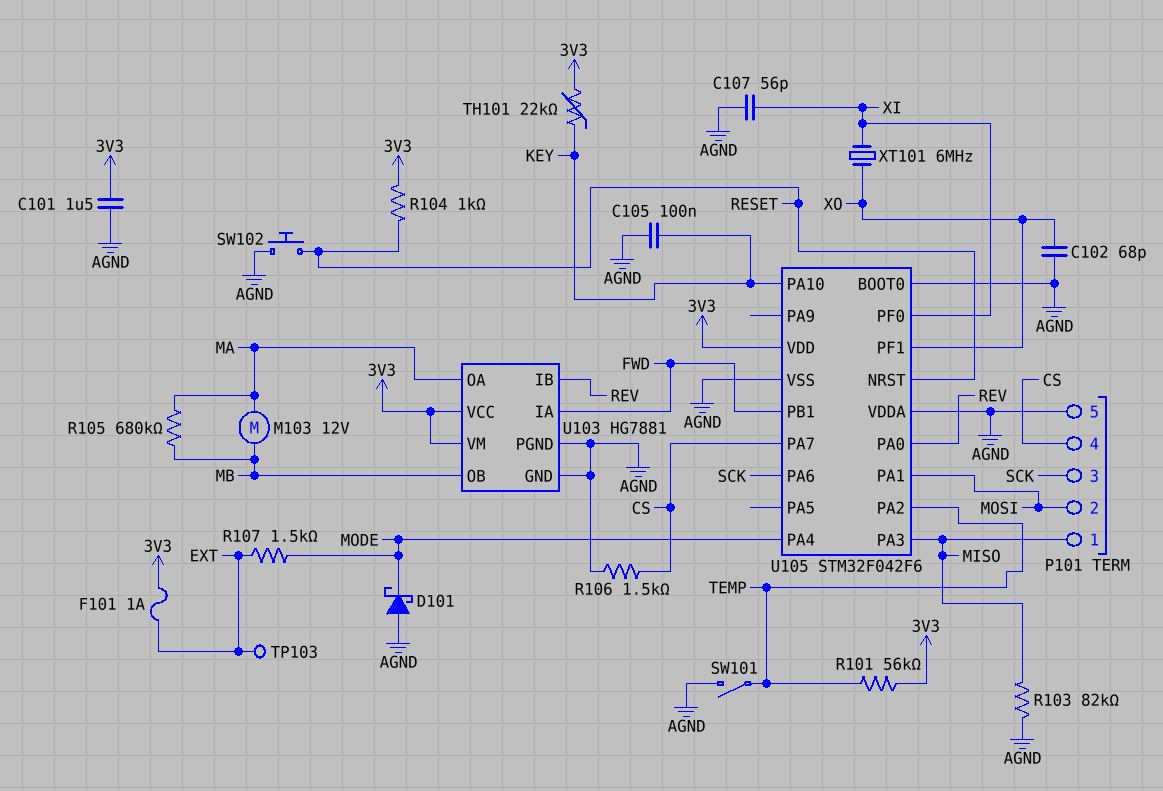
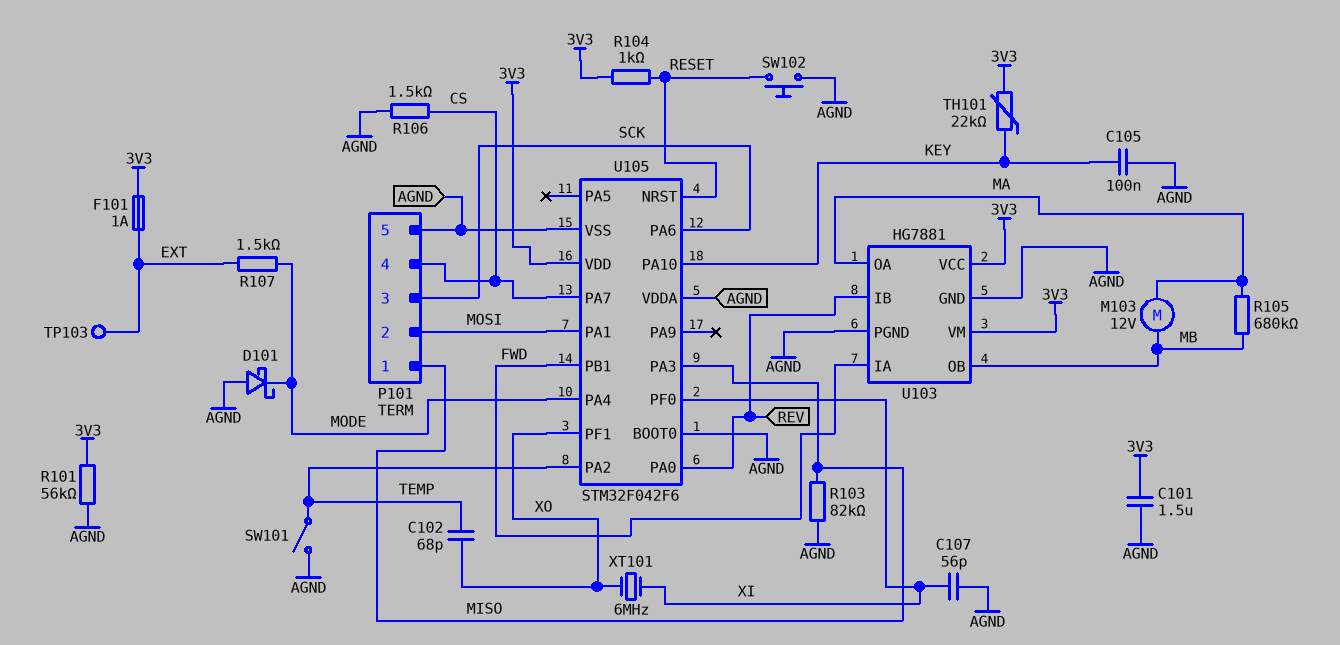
C102: 68pF (AGND, XO) -> 68pF (TEMP, XO)
R101: 56k (3V3, TEMP) -> 56k (3V3, AGND)

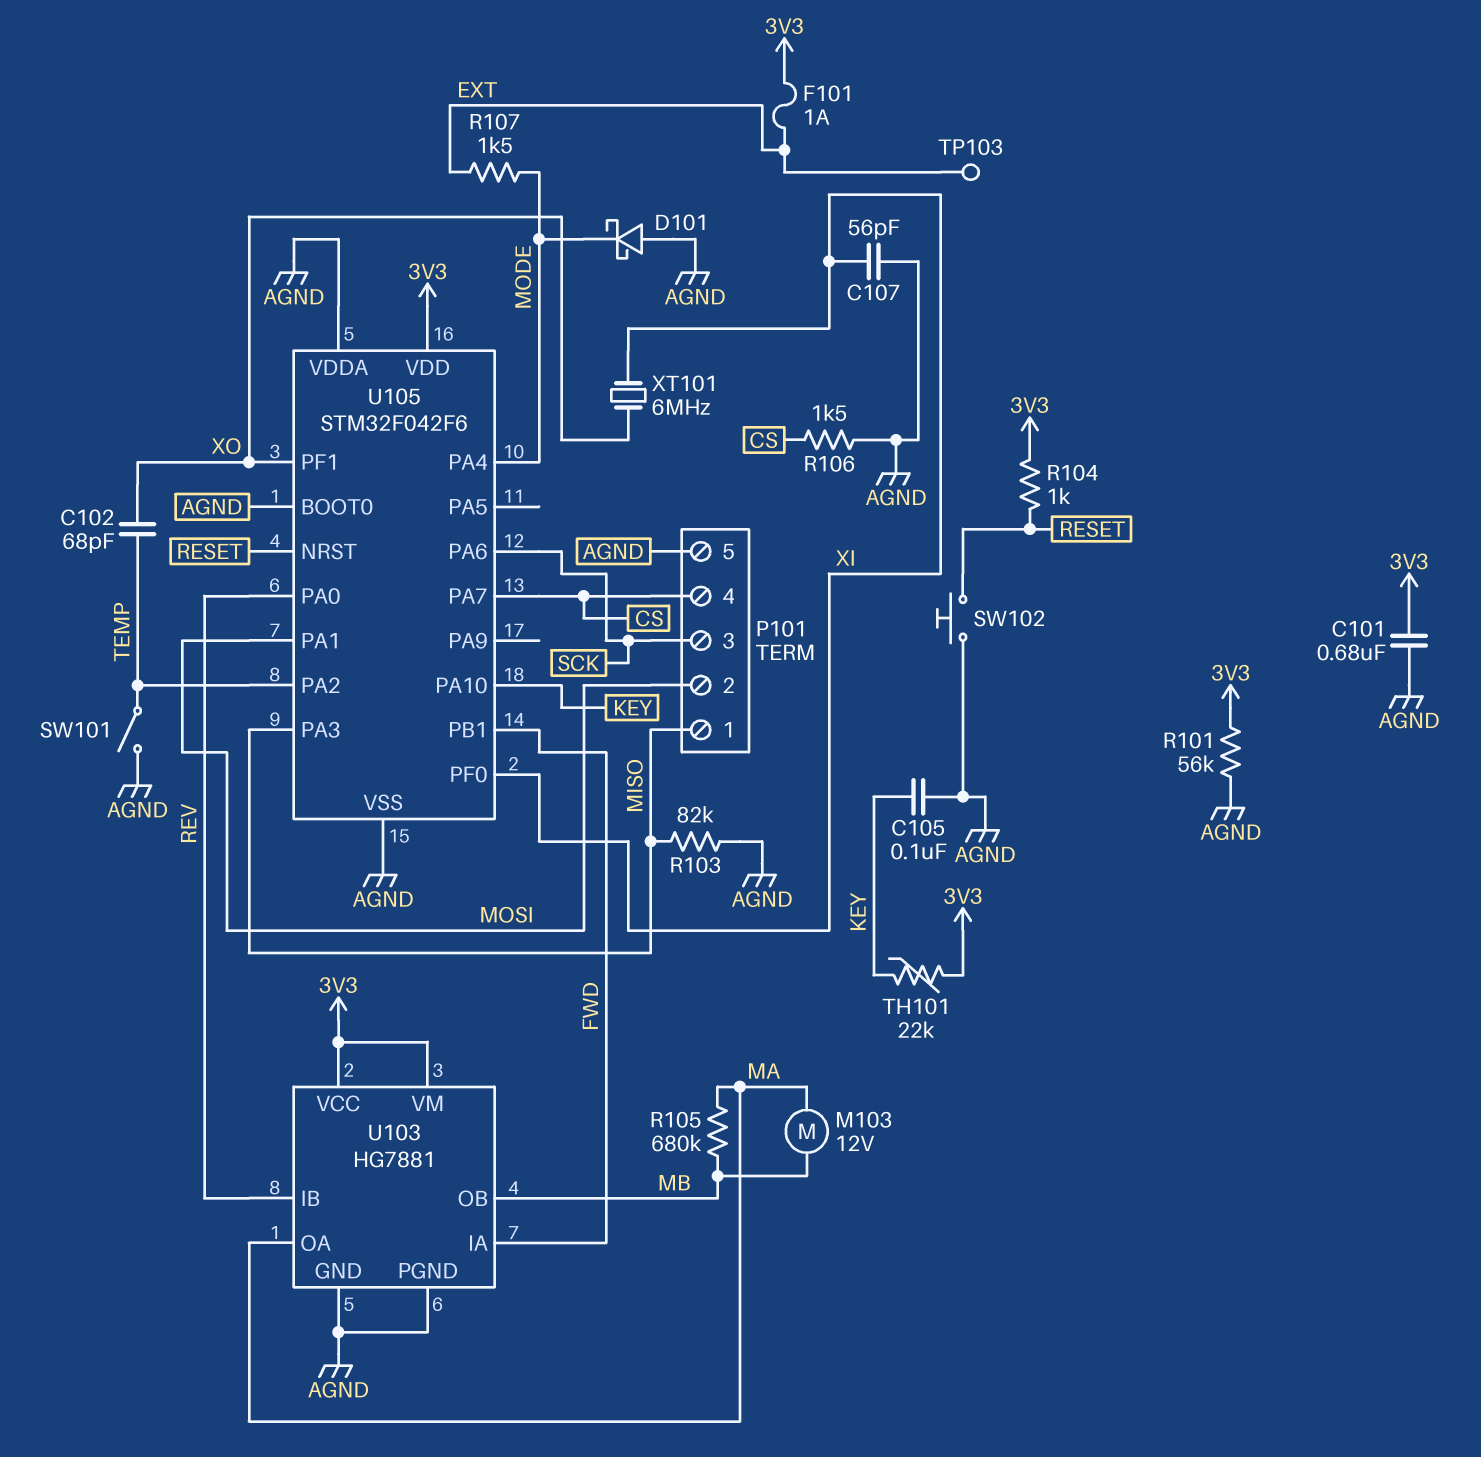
C101: 1.5uF (3V3, AGND) -> 680nF (3V3, AGND)

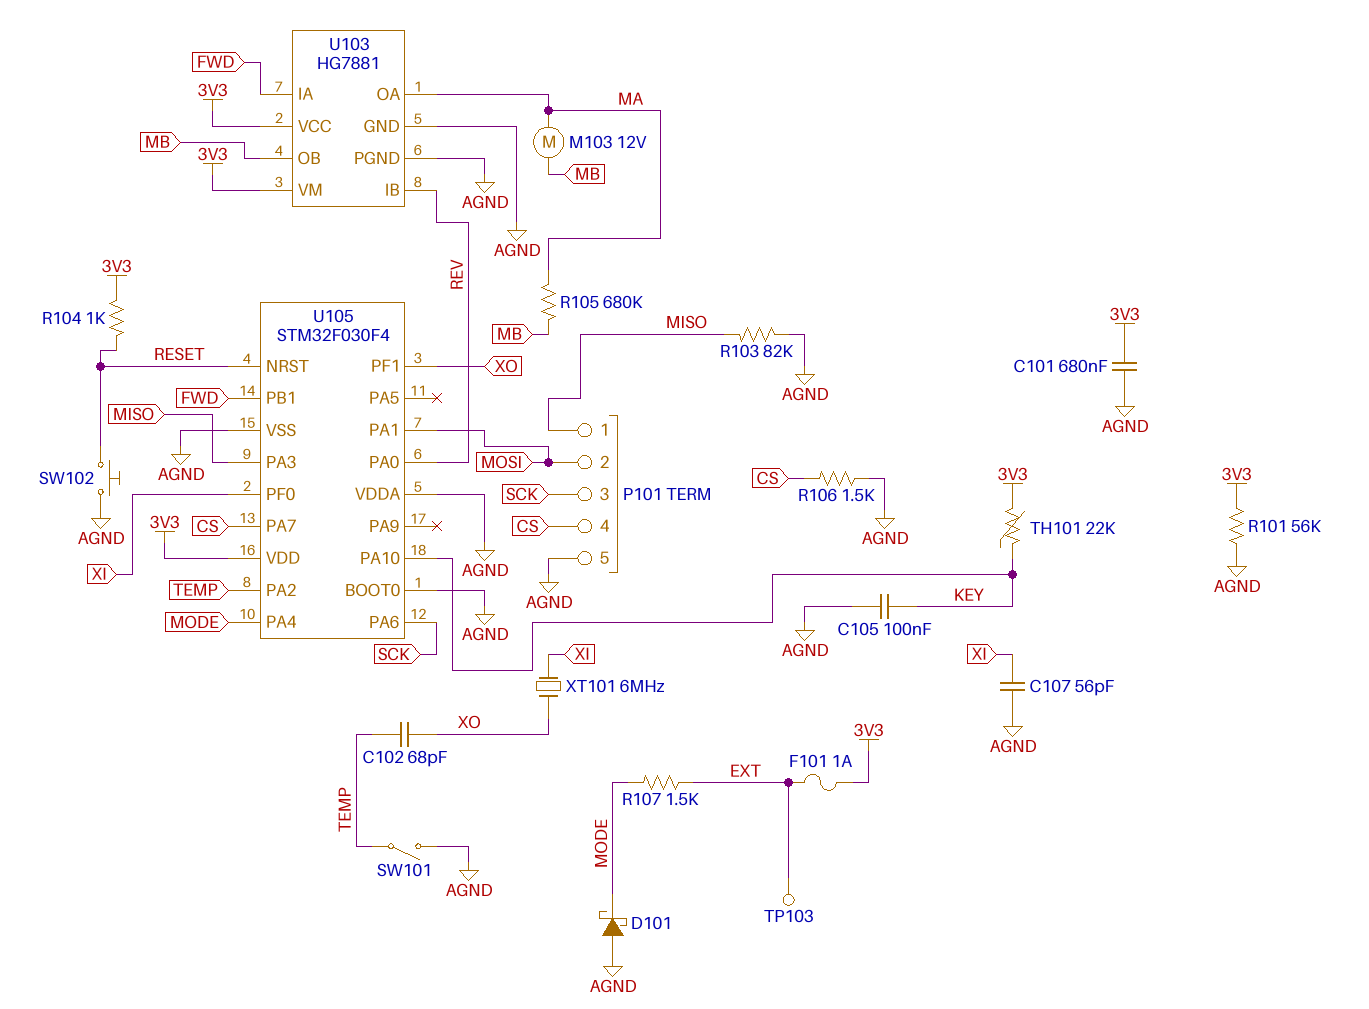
U105: STM32F042F6 -> STM32F030F4

